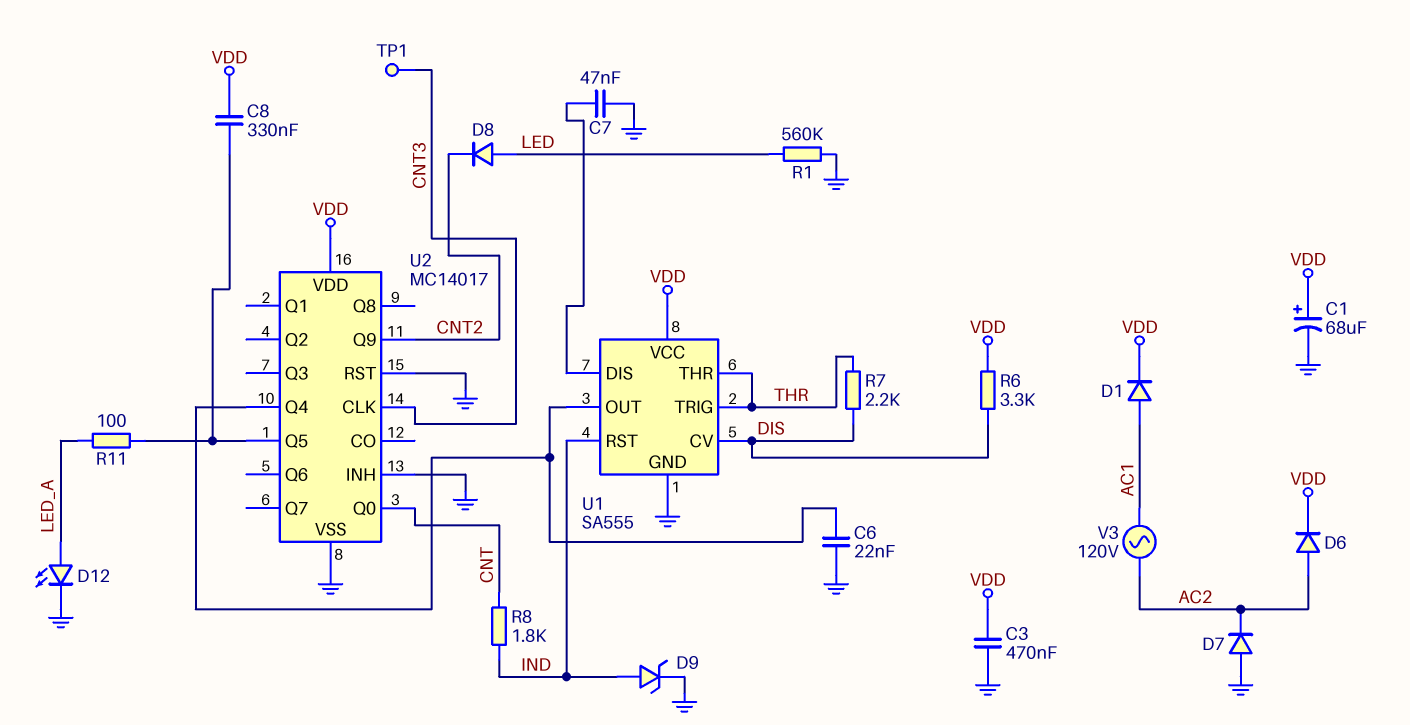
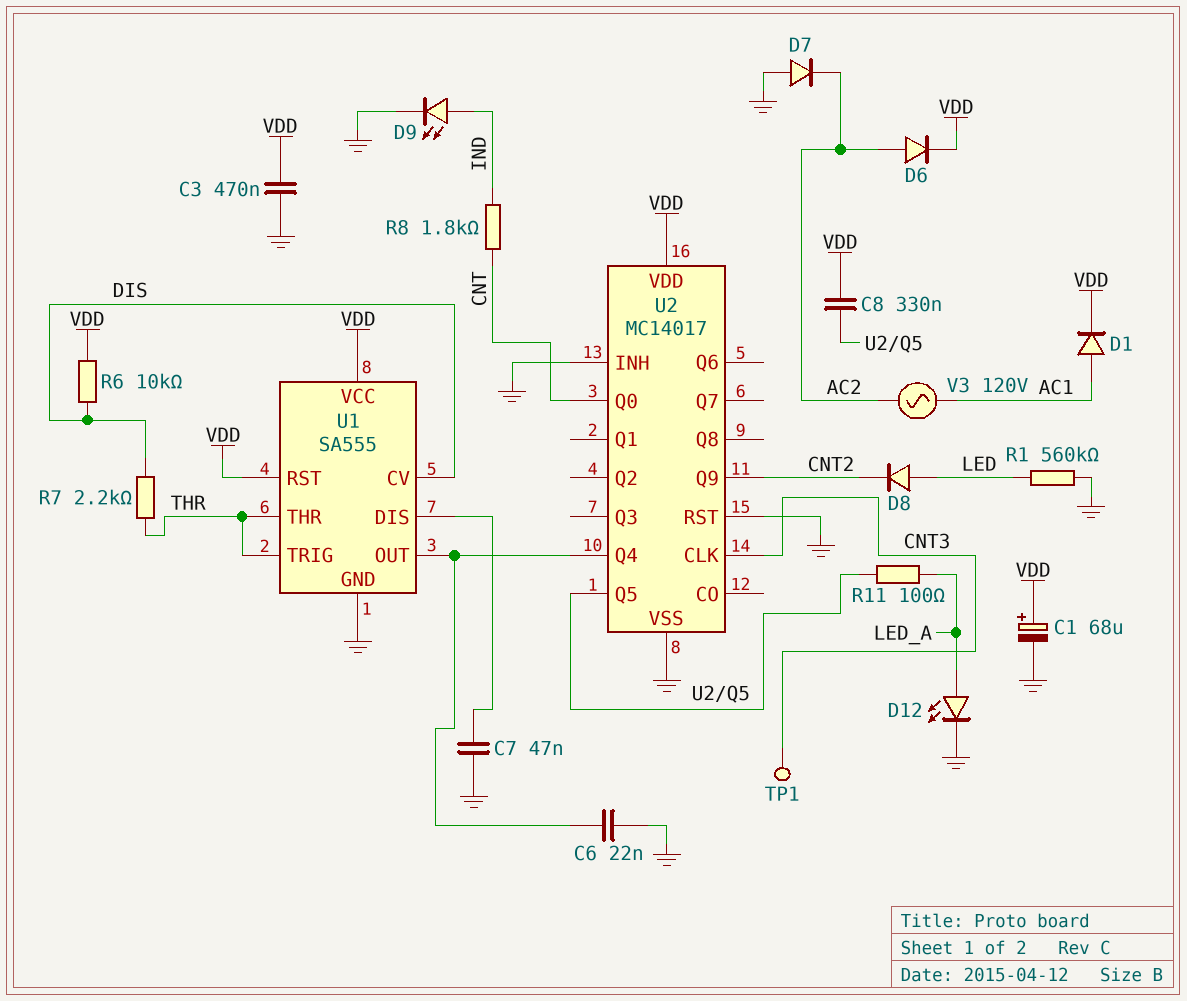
D9: zener (A IND, K GND) -> LED (A IND, K GND)
R6: 3.3k (DIS, VDD) -> 10k (DIS, VDD)
U1 pin RST: IND -> VDD

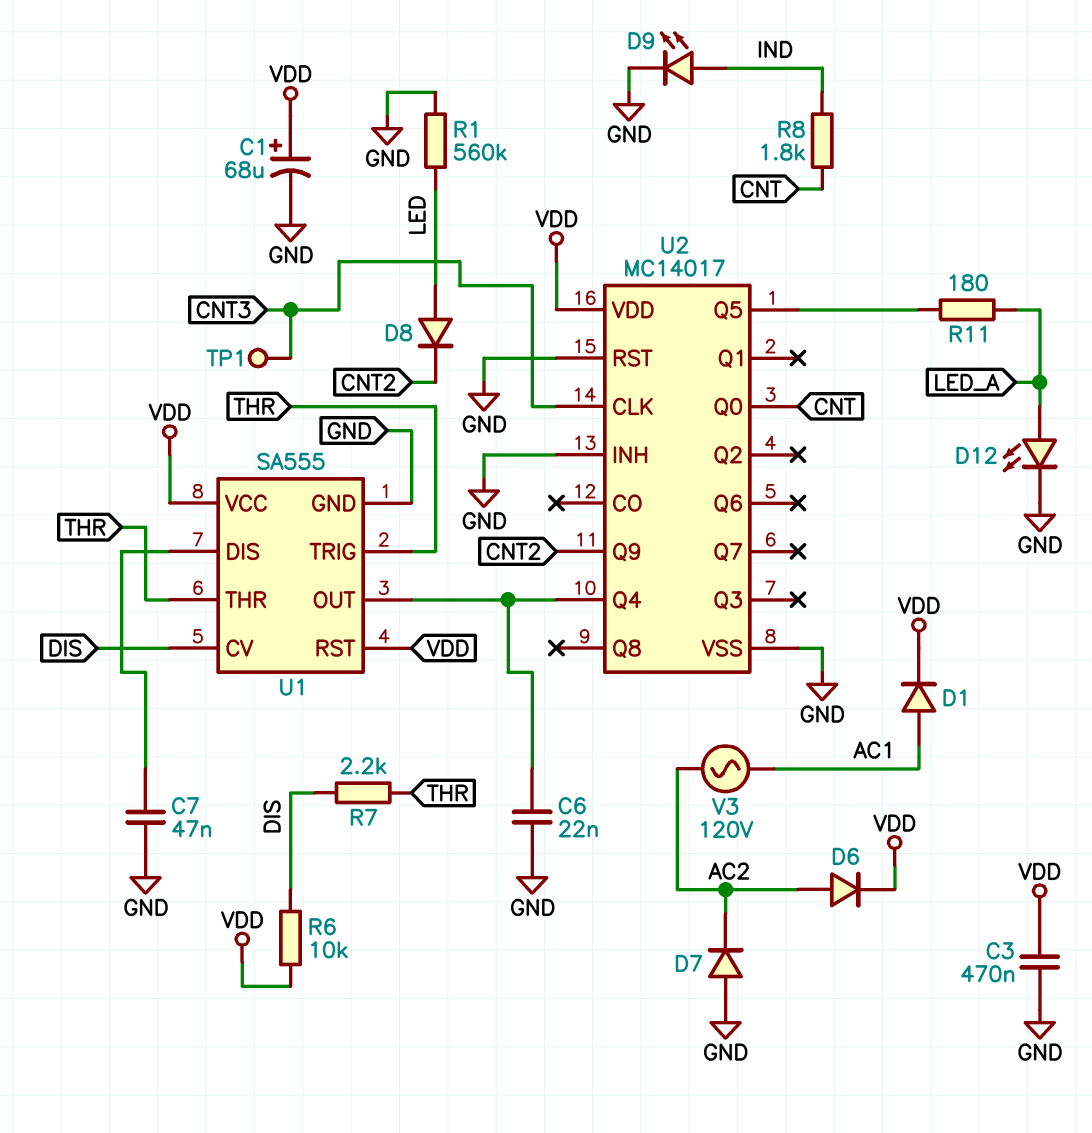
C8: 330nF (U2/Q5, VDD) -> none
R11: 100 (LED_A, U2/Q5) -> 180 (LED_A, U2/Q5)

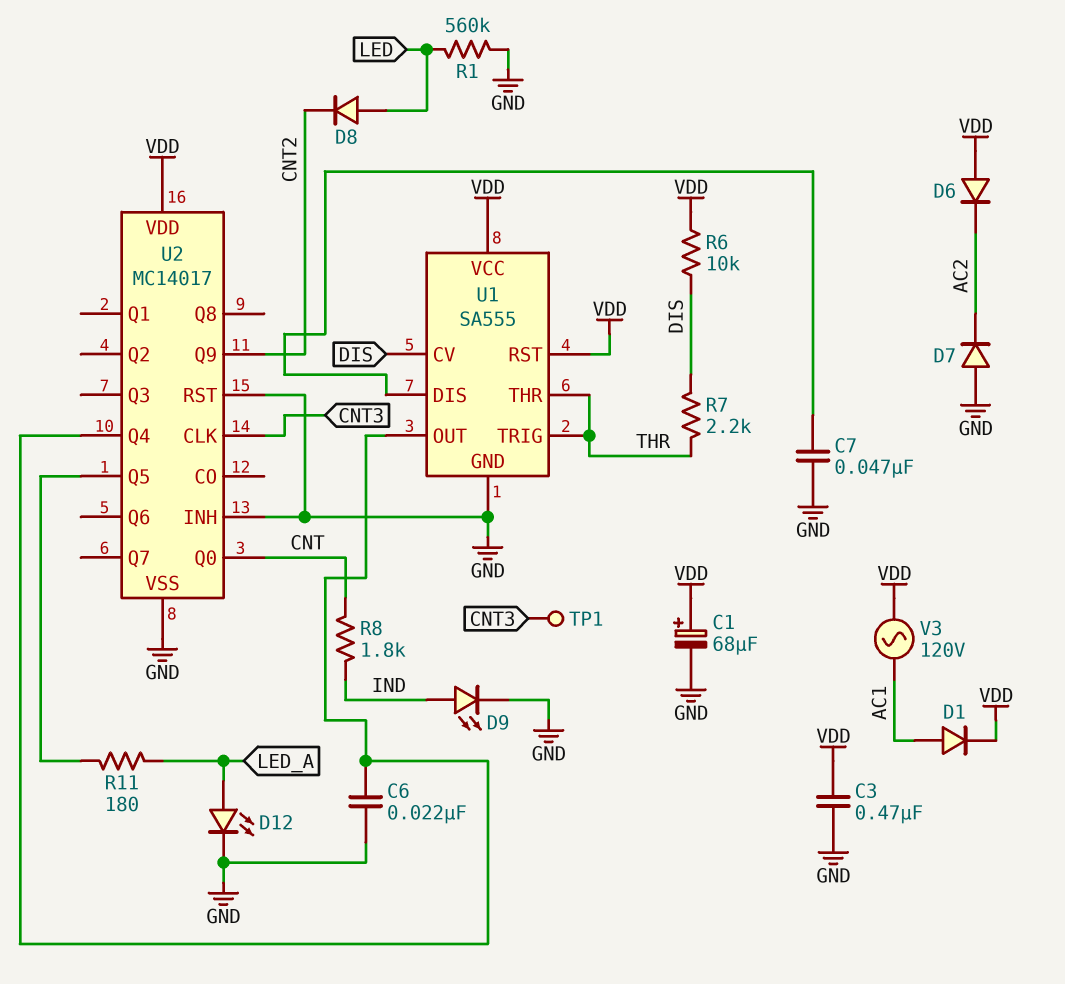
D6: diode (A AC2, K VDD) -> diode (A VDD, K AC2)
V3: AC 120V (AC1, AC2) -> AC 120V (AC1, VDD)

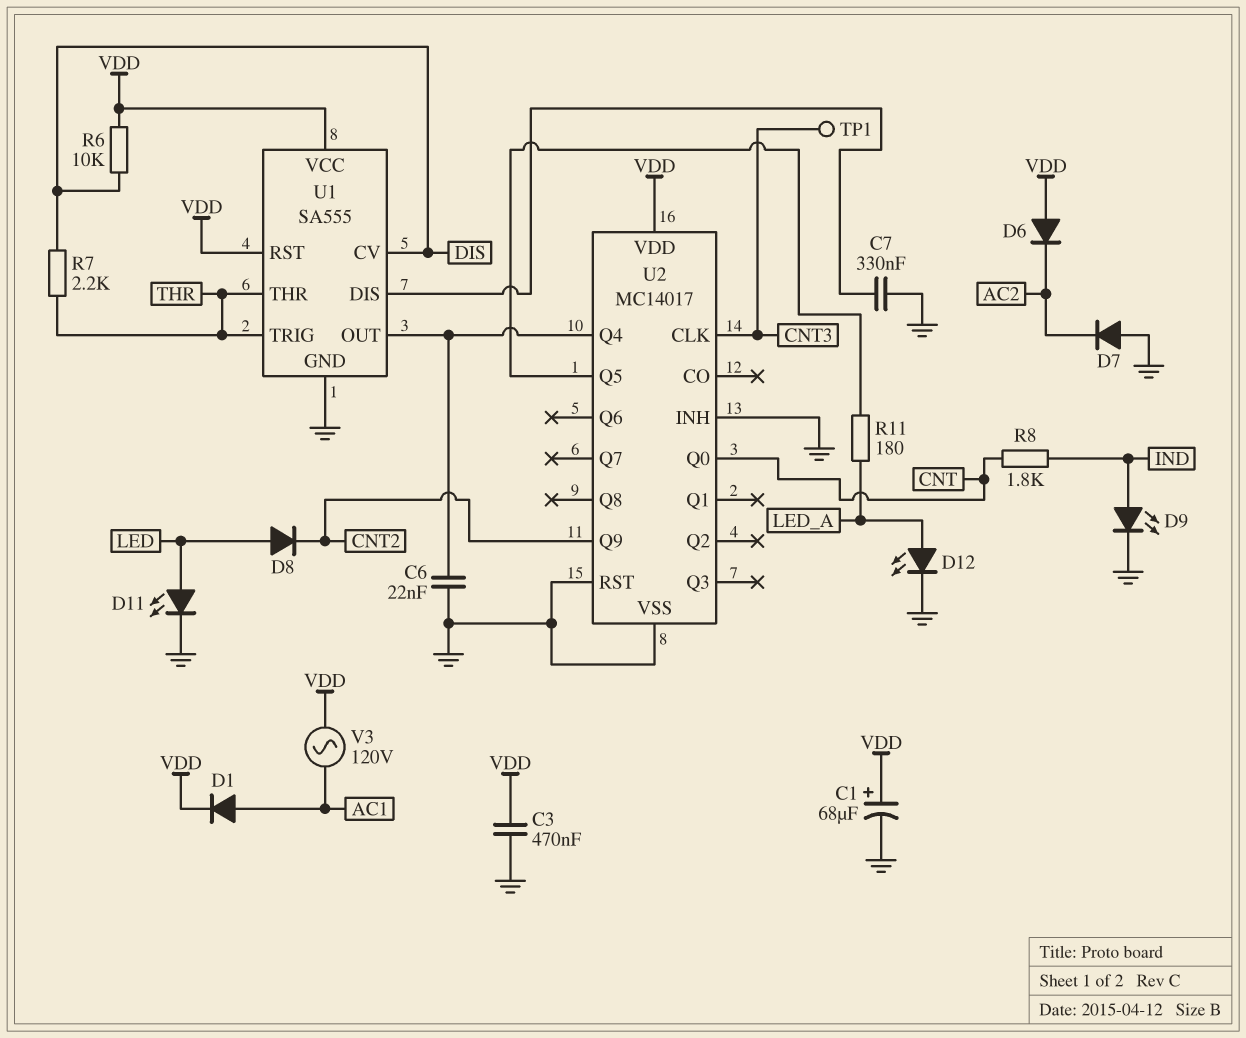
C7: 47nF (GND, U1/DIS) -> 330nF (GND, U1/DIS)
D11: none -> LED (A LED, K GND)
R1: 560k (GND, LED) -> none

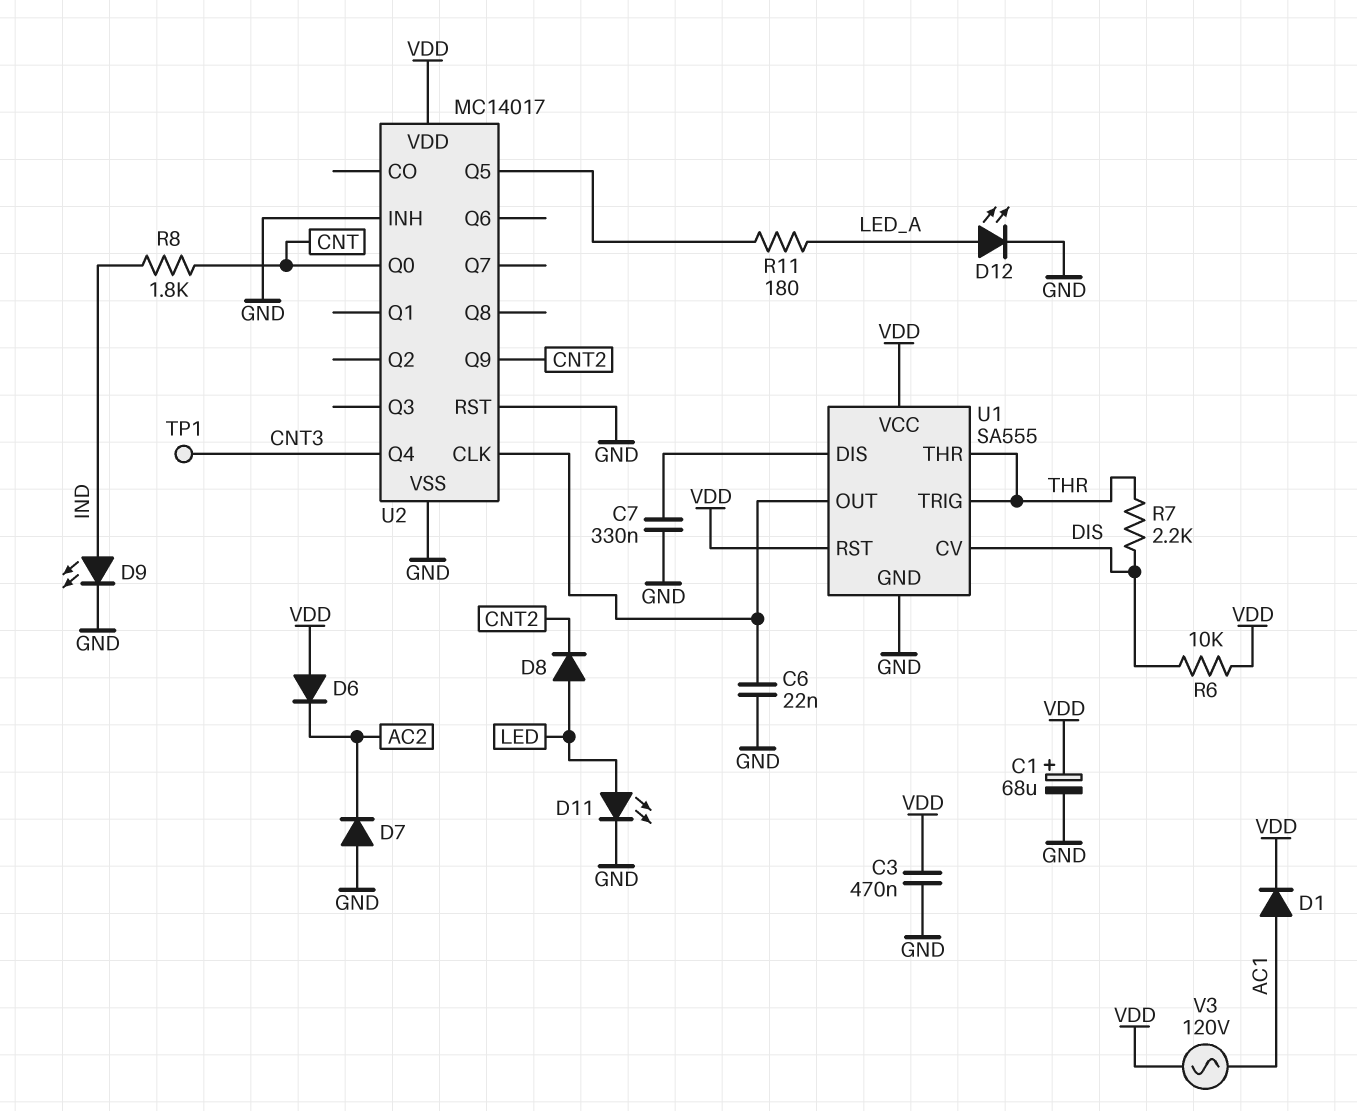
U2 pin CLK: CNT3 -> U1/OUT
U2 pin Q4: U1/OUT -> CNT3

